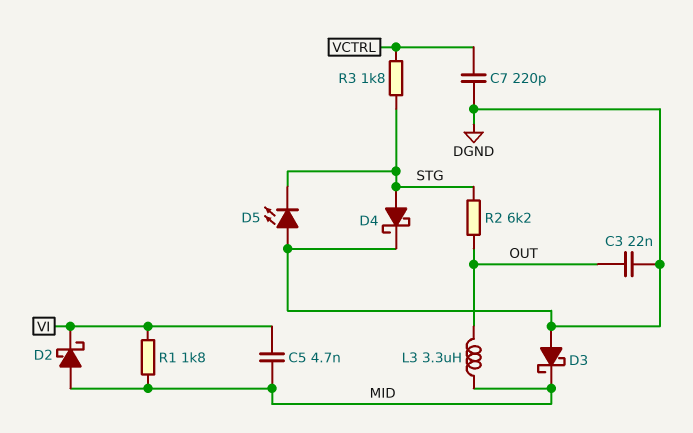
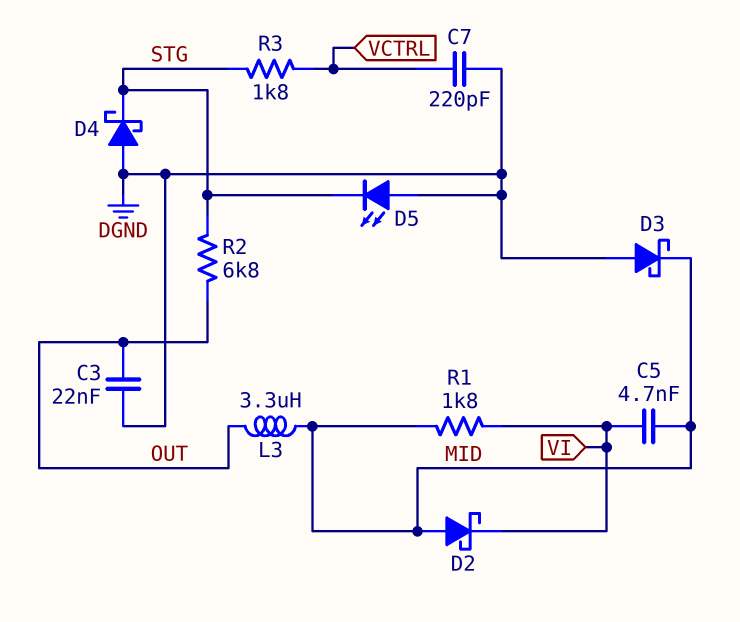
D4: schottky (A STG, K DGND) -> schottky (A DGND, K STG)
R2: 6.2k (OUT, STG) -> 6.8k (OUT, STG)

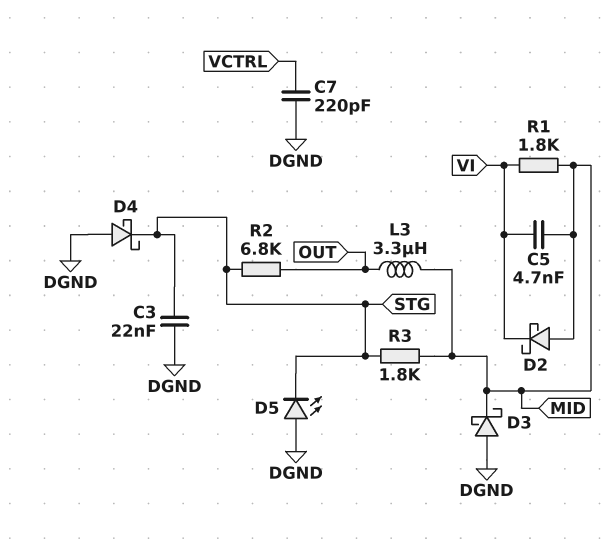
C3: 22nF (DGND, OUT) -> 22nF (DGND, STG)
R3: 1.8k (STG, VCTRL) -> 1.8k (MID, STG)

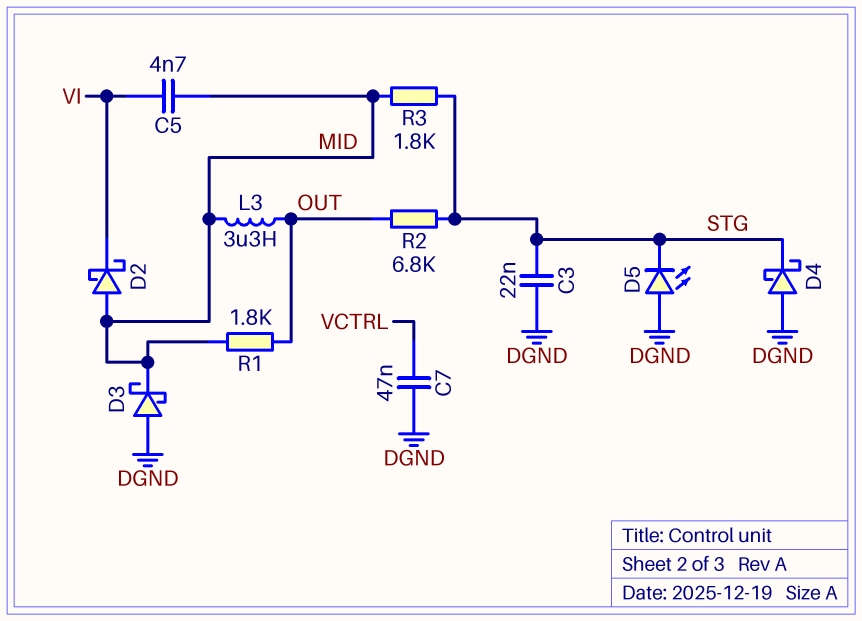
C7: 220pF (DGND, VCTRL) -> 47nF (DGND, VCTRL)
R1: 1.8k (MID, VI) -> 1.8k (MID, OUT)

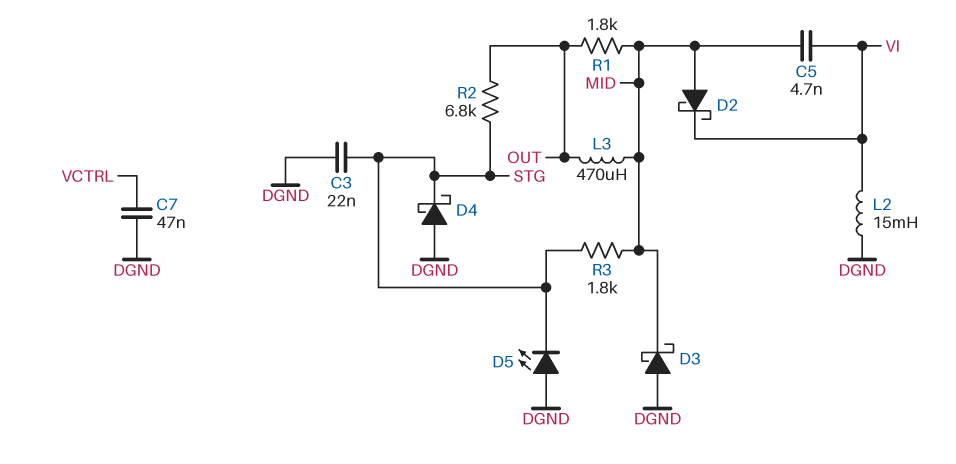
L2: none -> 15mH (DGND, VI)
L3: 3.3uH (MID, OUT) -> 470uH (MID, OUT)

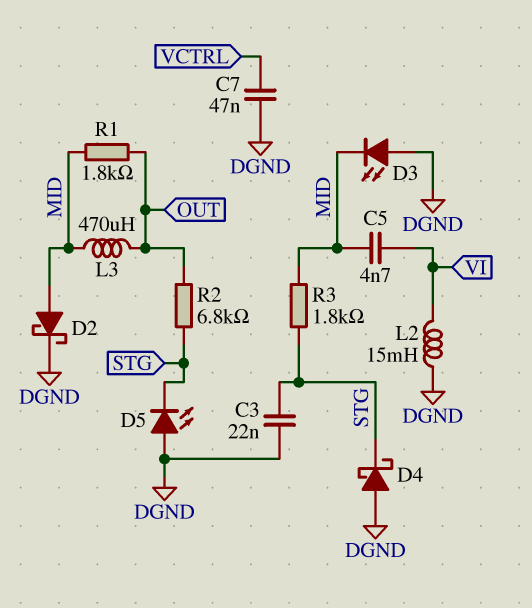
D2: schottky (A MID, K VI) -> schottky (A MID, K DGND)
D3: schottky (A DGND, K MID) -> LED (A DGND, K MID)

